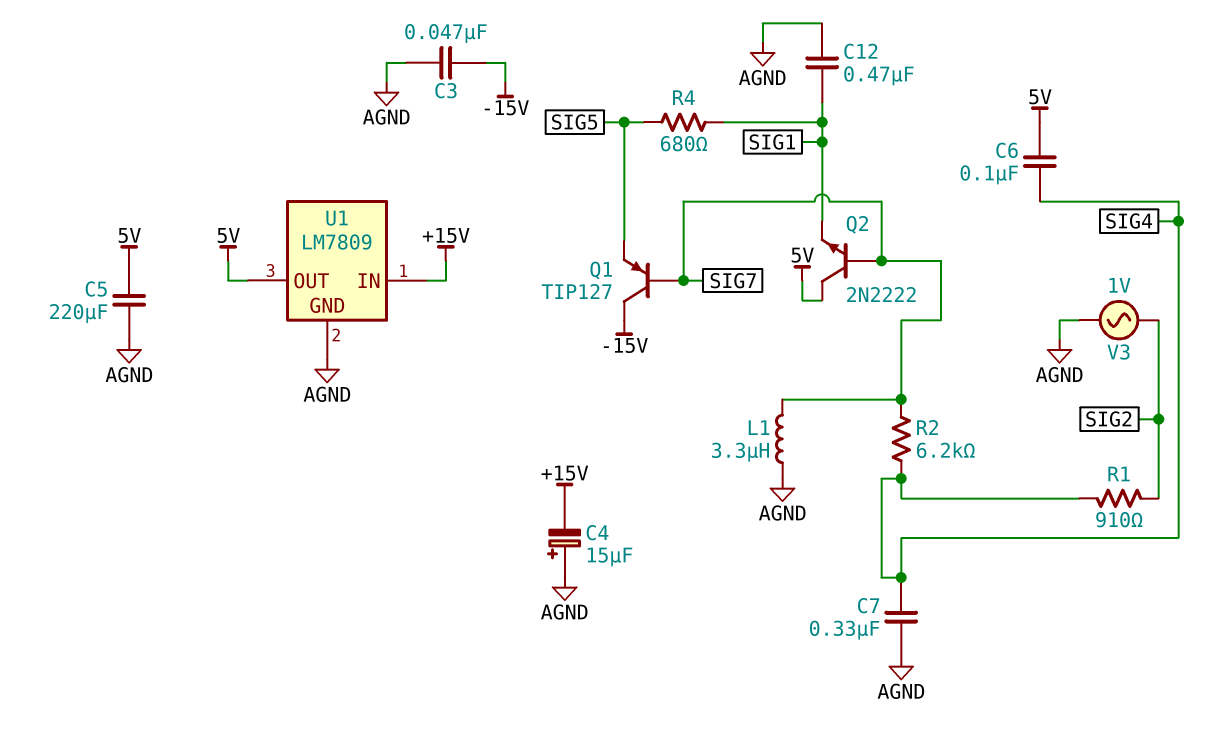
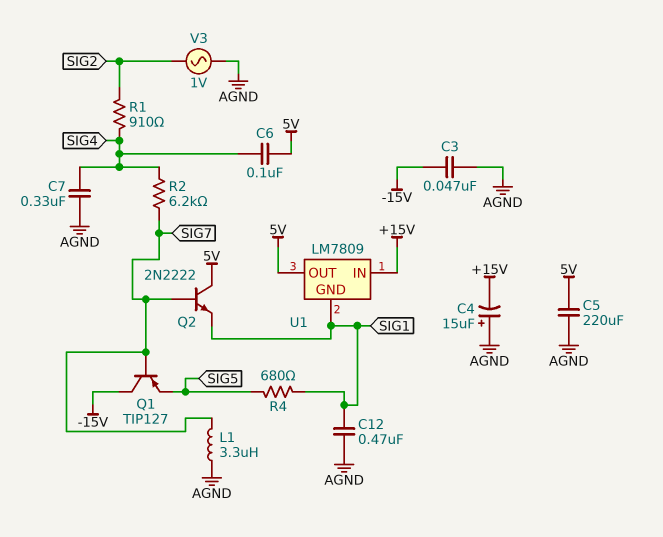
U1 pin GND: AGND -> SIG1

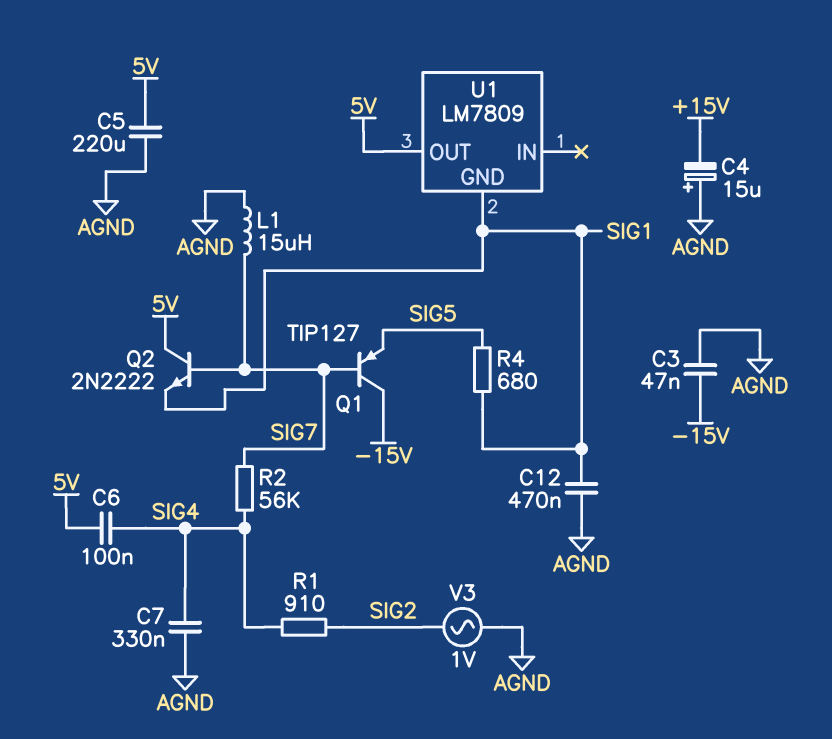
L1: 3.3uH (AGND, SIG7) -> 15uH (AGND, SIG7)
R2: 6.2k (SIG4, SIG7) -> 56k (SIG4, SIG7)
U1 pin IN: +15V -> none

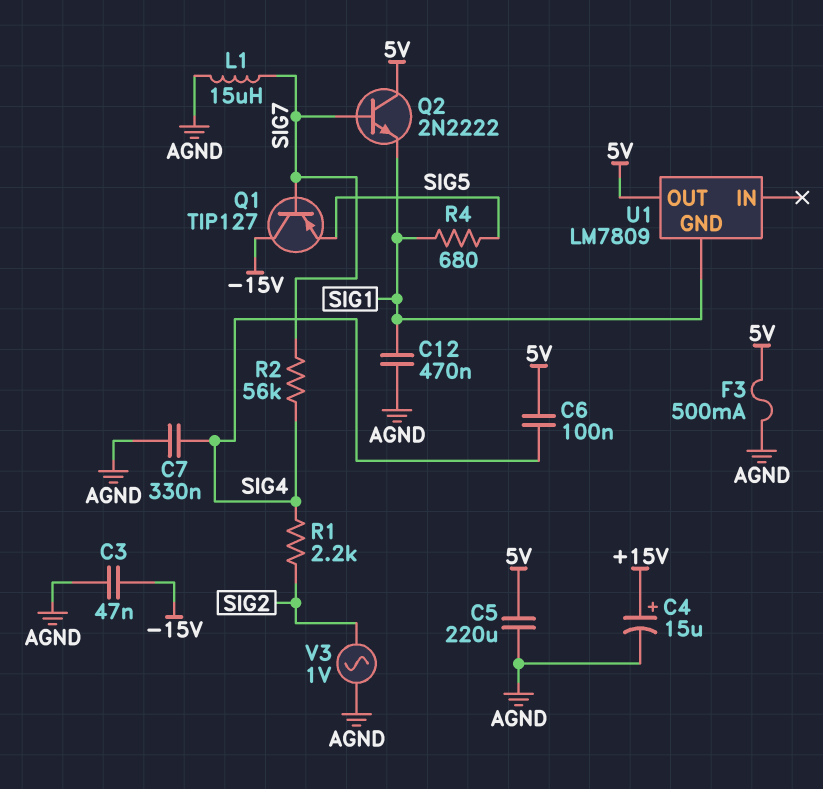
C4: 15uF (plus AGND, minus +15V) -> 15uF (plus +15V, minus AGND)
F3: none -> 500mA (5V, AGND)
R1: 910 (SIG2, SIG4) -> 2.2k (SIG2, SIG4)

